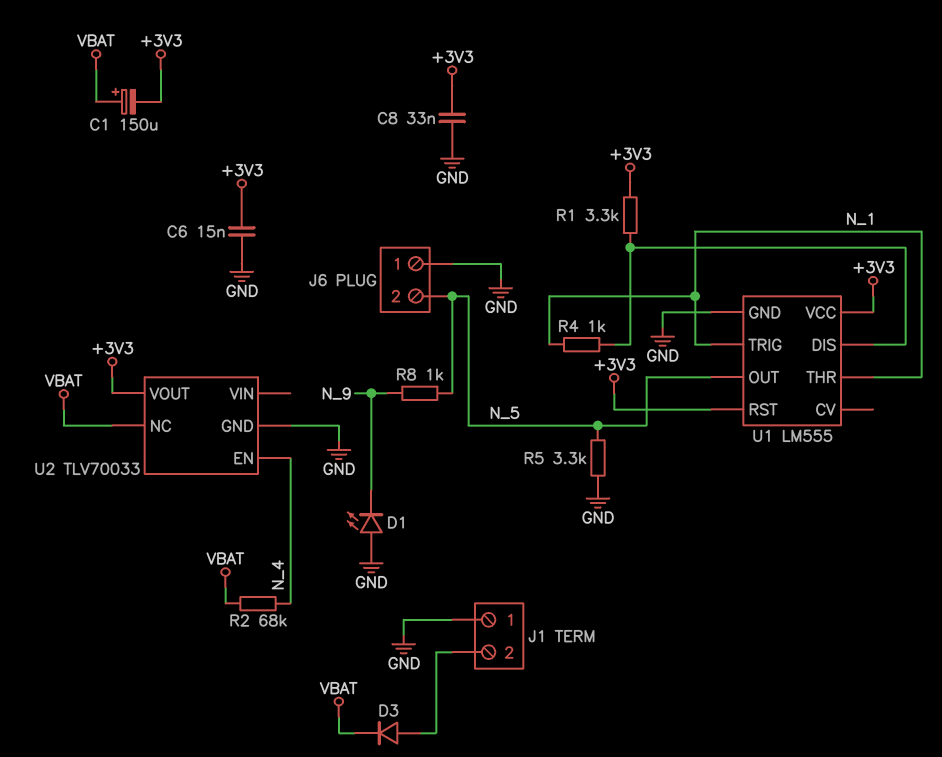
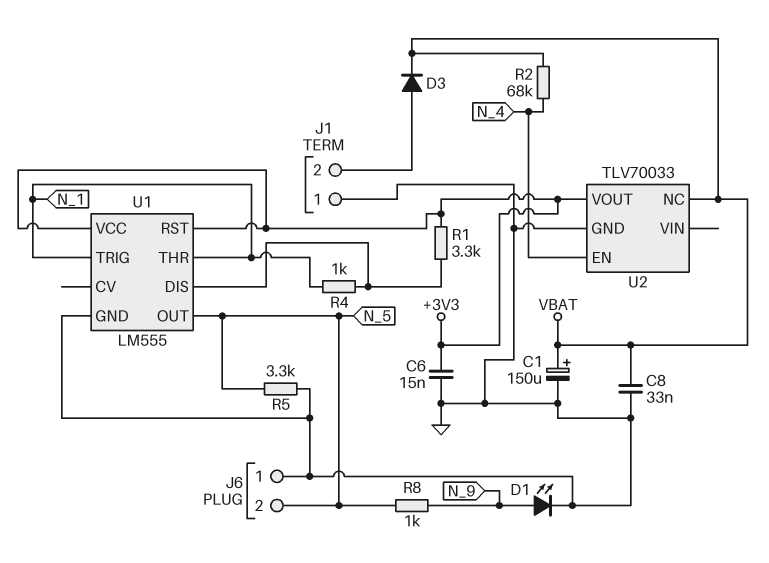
C1: 150uF (plus VBAT, minus +3V3) -> 150uF (plus VBAT, minus GND)
C8: 33nF (+3V3, GND) -> 33nF (GND, VBAT)
D1: LED (A GND, K N_9) -> LED (A N_9, K GND)

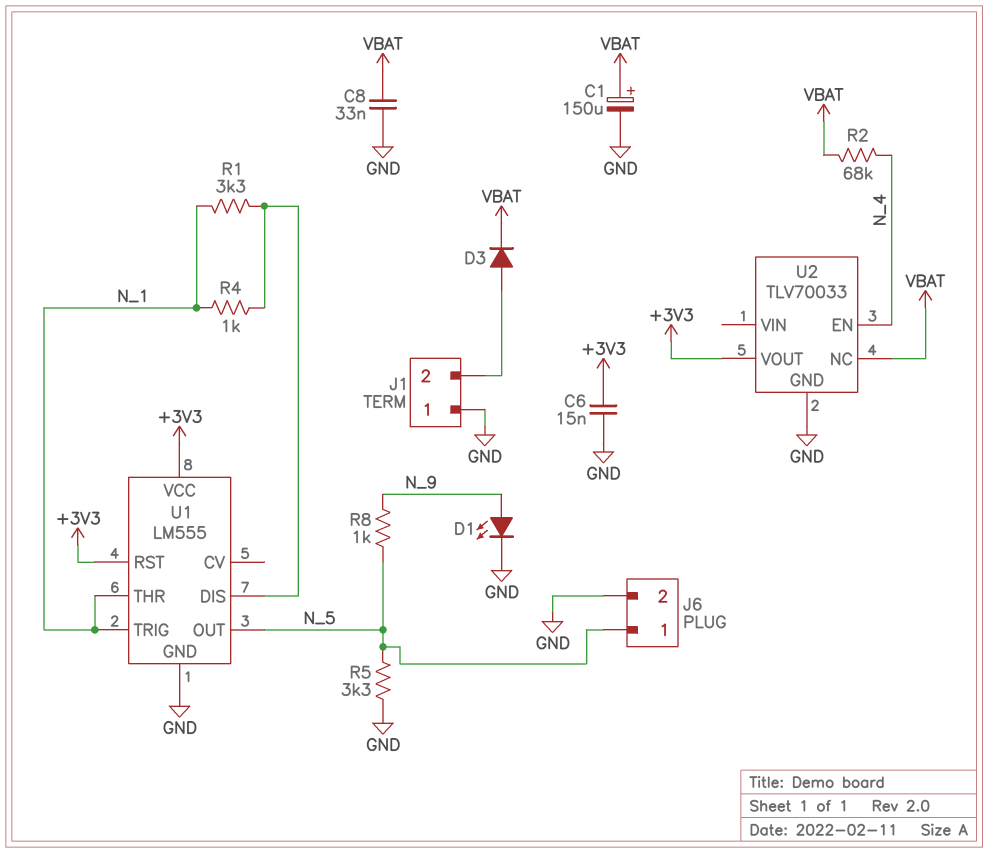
J6 pin 1: GND -> N_5
J6 pin 2: N_5 -> GND
R1: 3.3k (+3V3, U1/DIS) -> 3.3k (N_1, U1/DIS)

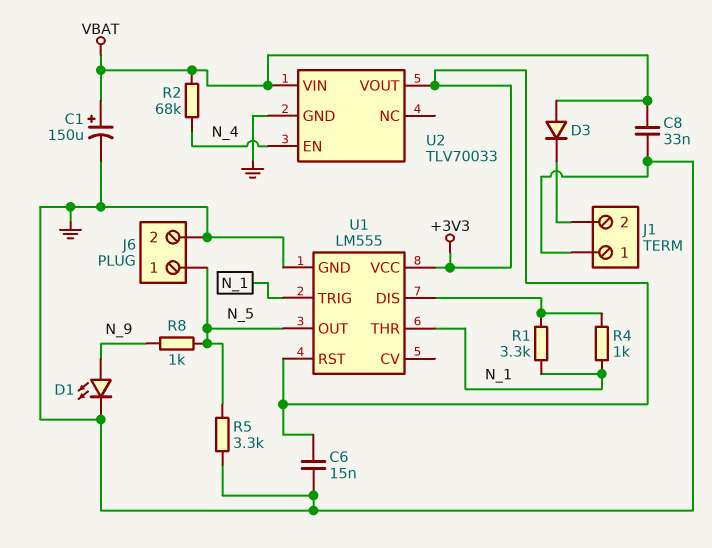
D3: diode (A J1/2, K VBAT) -> diode (A VBAT, K J1/2)
U2 pin NC: VBAT -> none
U2 pin VIN: none -> VBAT

